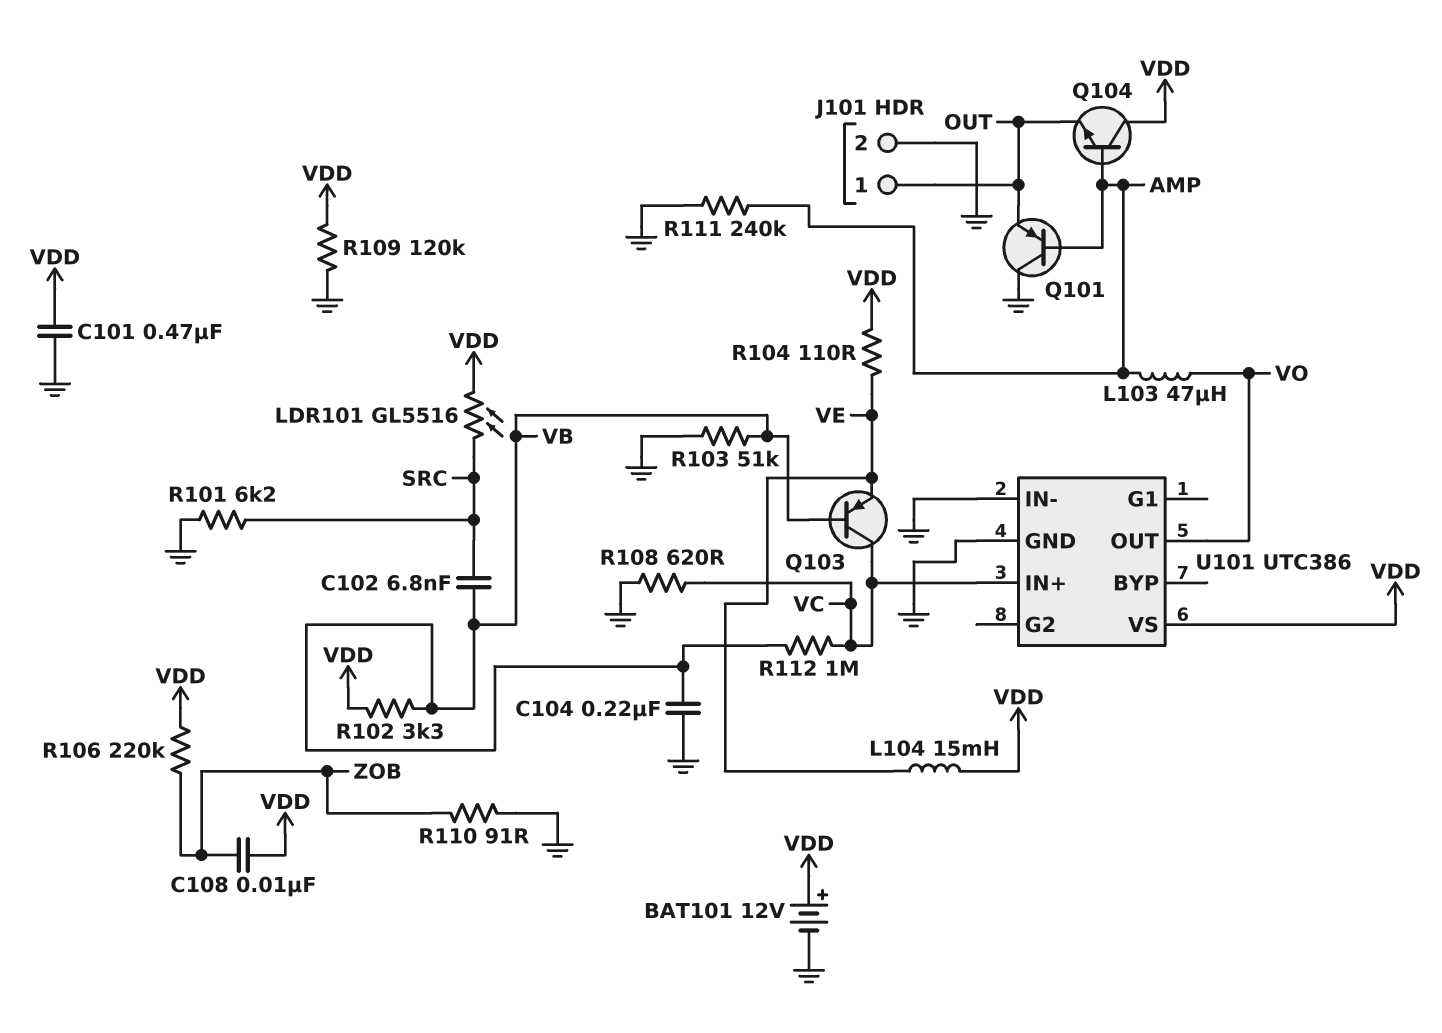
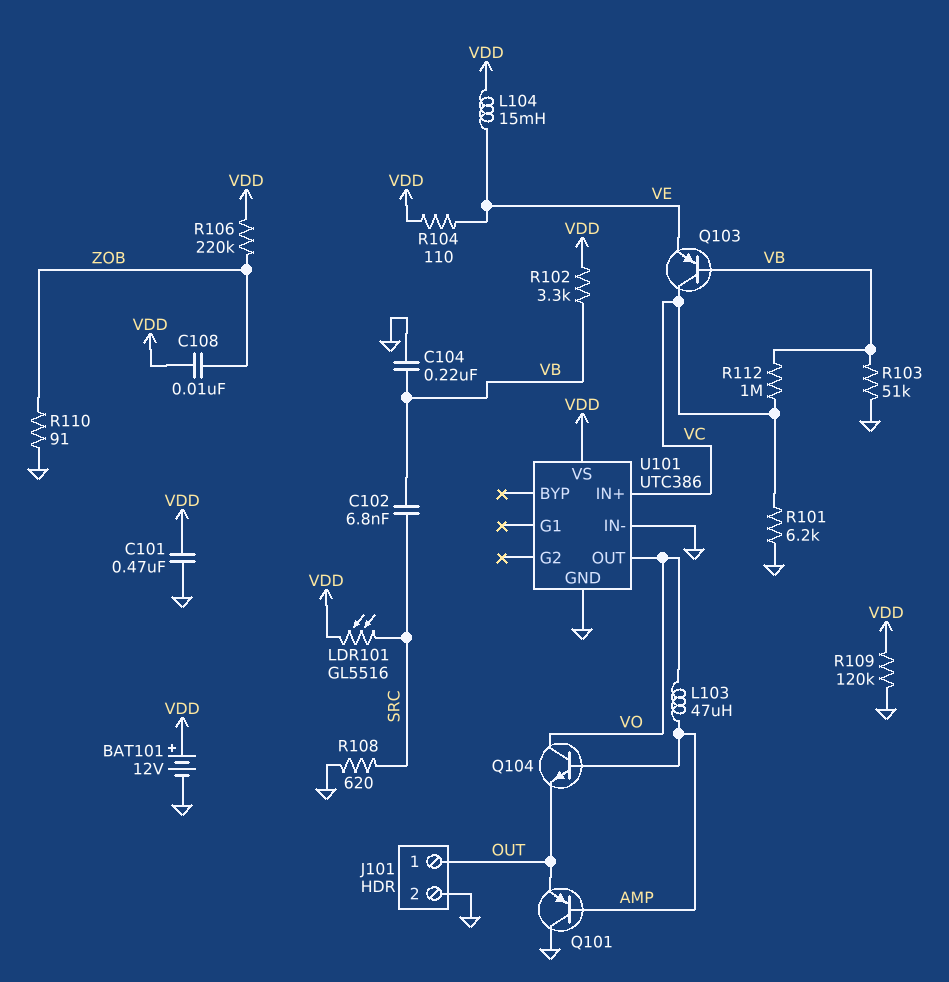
Q104: NPN (B AMP, C VDD, E OUT) -> NPN (B AMP, C VO, E OUT)
R101: 6.2k (GND, SRC) -> 6.2k (GND, VC)
R108: 620 (GND, VC) -> 620 (GND, SRC)
R111: 240k (AMP, GND) -> none

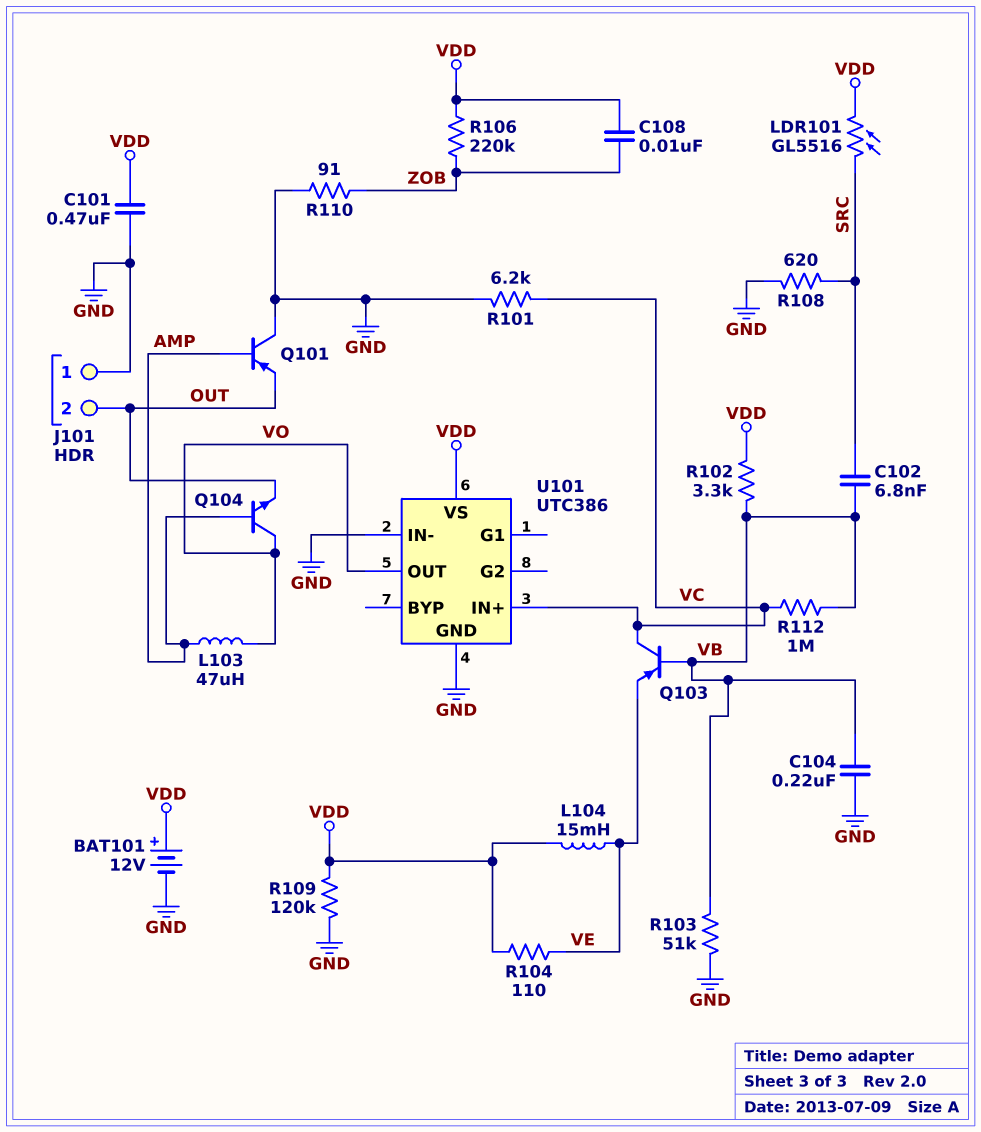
J101 pin 1: OUT -> GND
J101 pin 2: GND -> OUT

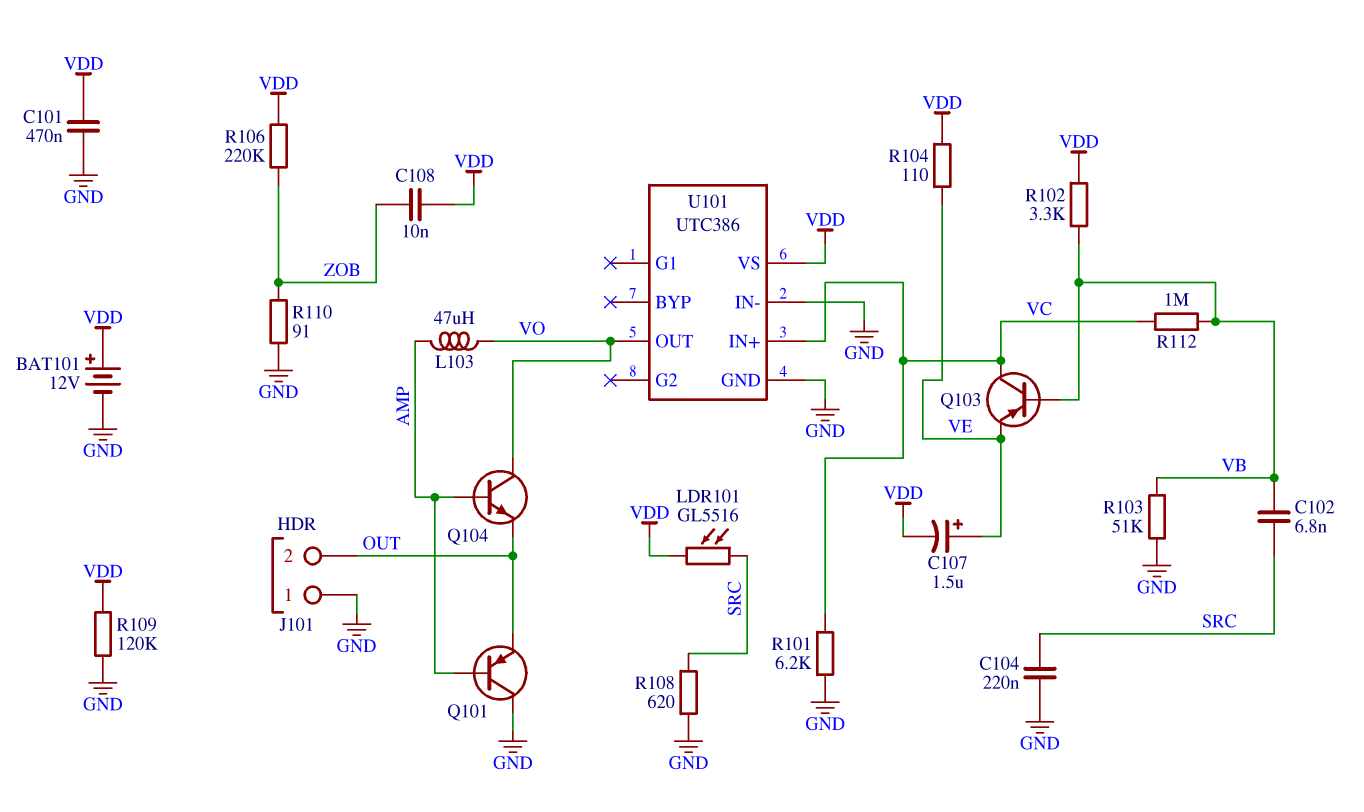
C104: 220nF (GND, VB) -> 220nF (GND, SRC)
C107: none -> 1.5uF (plus VE, minus VDD)
L104: 15mH (VDD, VE) -> none

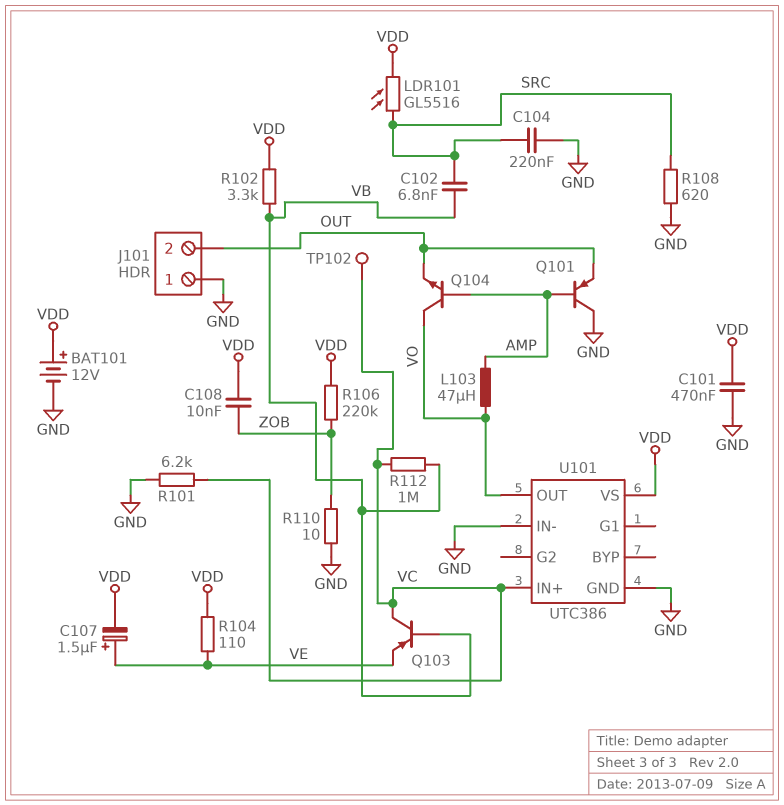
R103: 51k (GND, VB) -> none
R109: 120k (GND, VDD) -> none
R110: 91 (GND, ZOB) -> 10 (GND, ZOB)
TP102: none -> test point (VC)

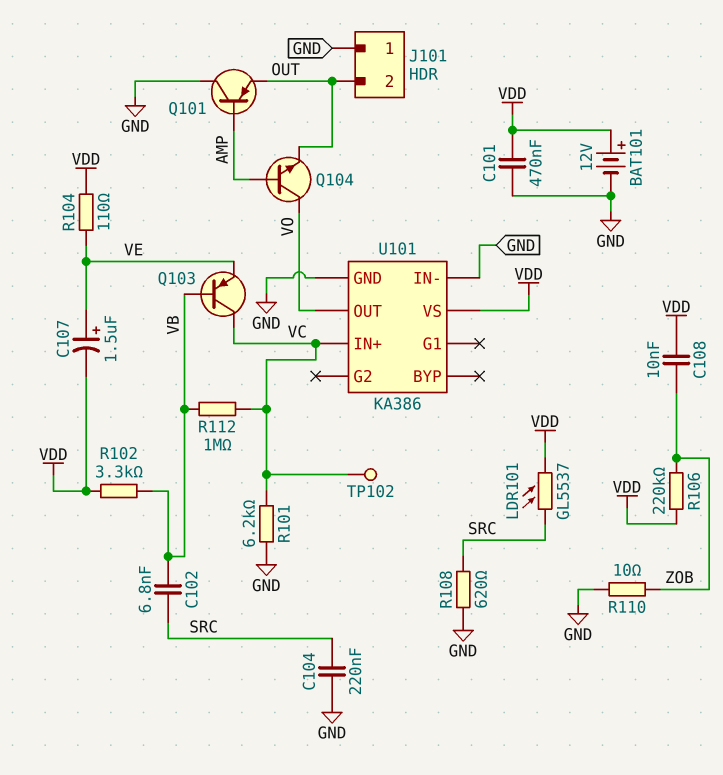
L103: 47uH (AMP, VO) -> none
LDR101: GL5516 (SRC, VDD) -> GL5537 (SRC, VDD)
U101: UTC386 -> KA386

